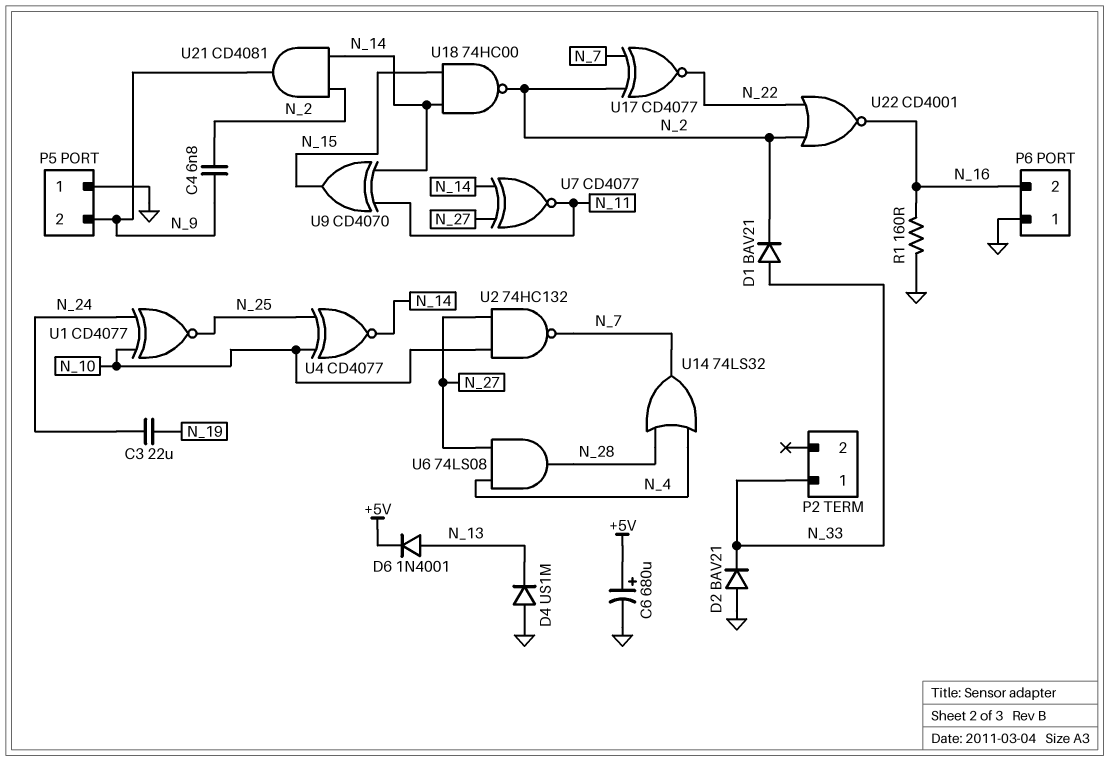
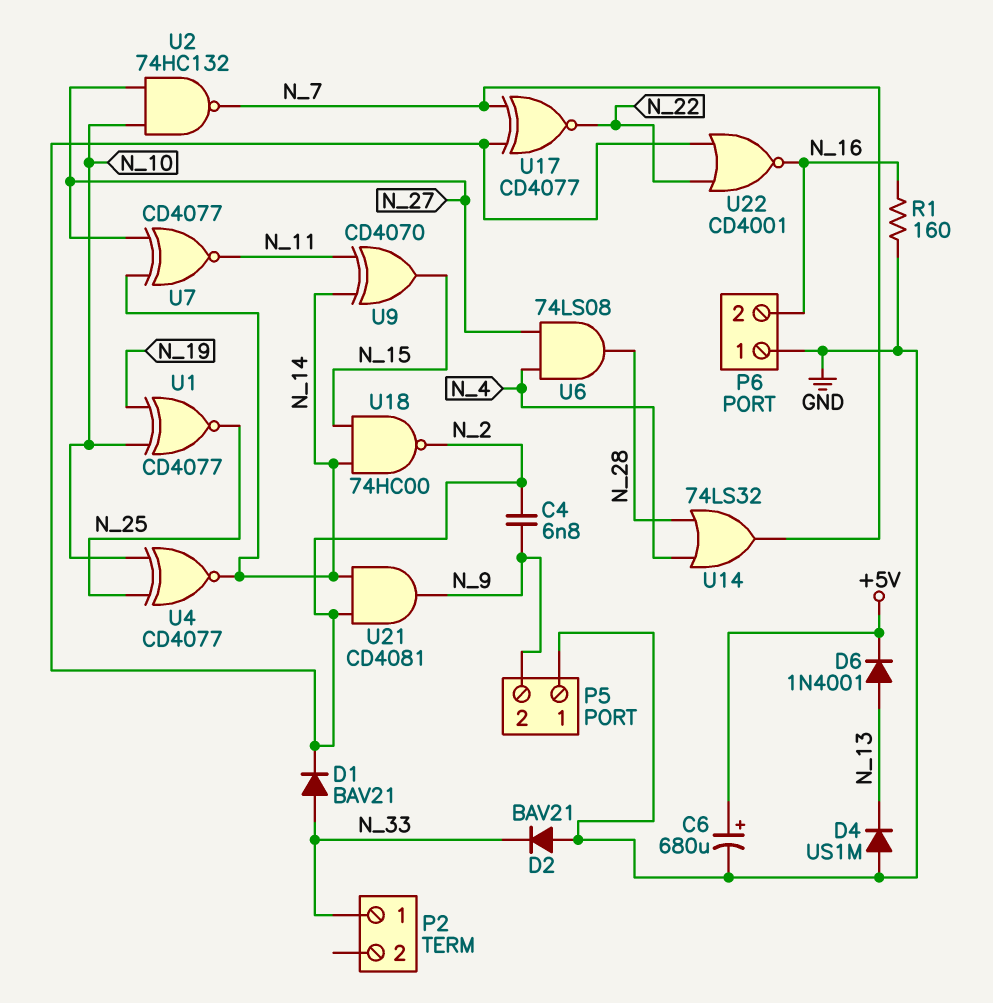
C3: 22uF (N_19, N_24) -> none
U1: XNOR CD4077 (in N_10, in N_24, out N_25) -> XNOR CD4077 (in N_10, in N_19, out N_25)

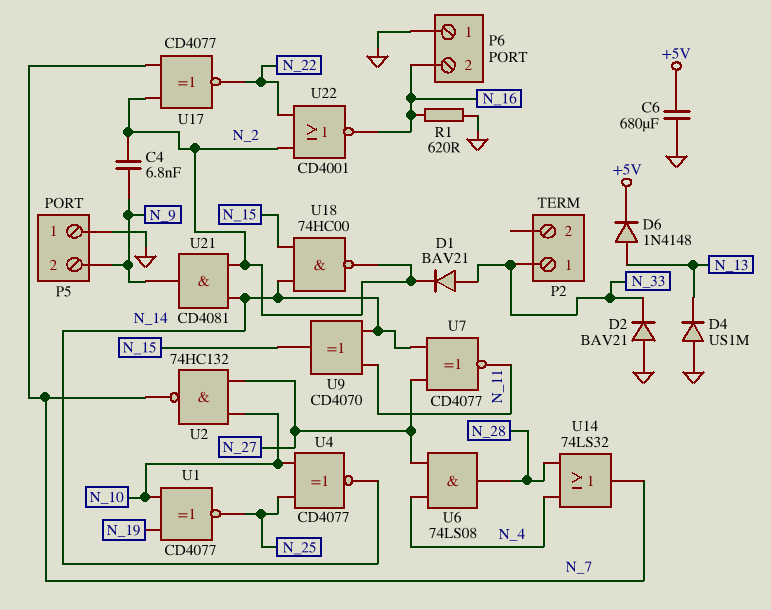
C6: 680uF (plus +5V, minus GND) -> 680uF (+5V, GND)
D6: diode 1N4001 (A N_13, K +5V) -> diode 1N4148 (A N_13, K +5V)
R1: 160 (GND, N_16) -> 620 (GND, N_16)

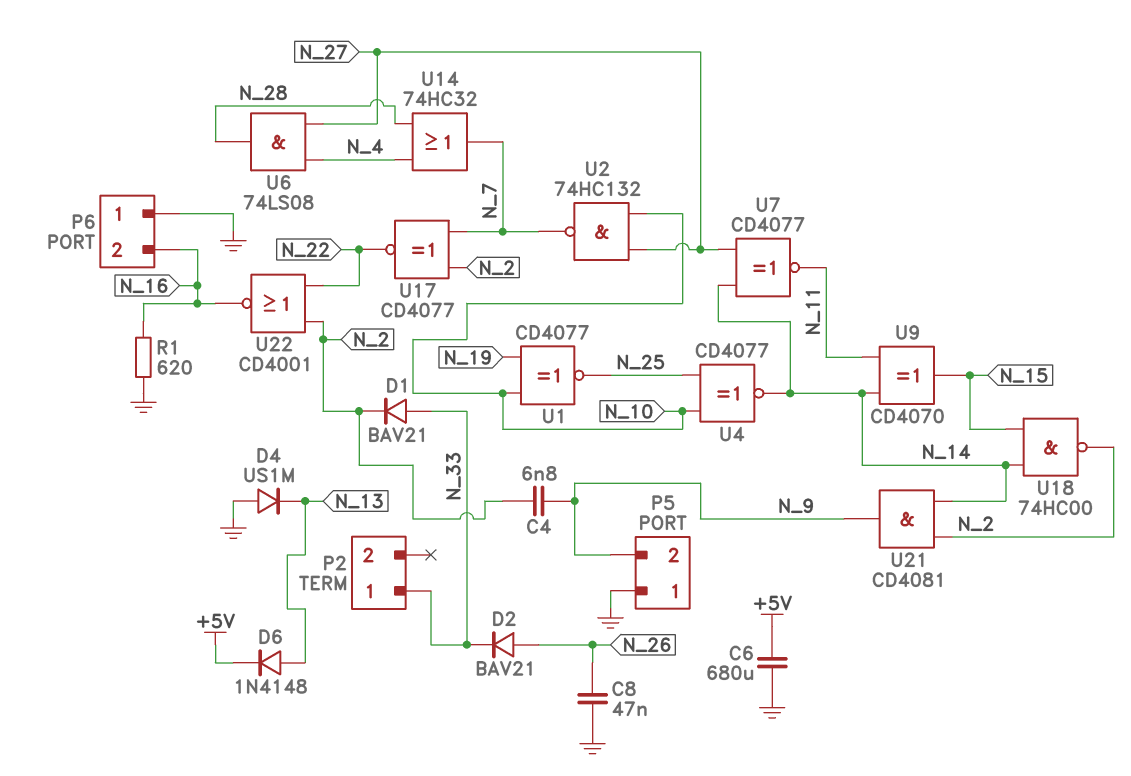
C8: none -> 47nF (GND, N_26)
D2: diode BAV21 (A GND, K N_33) -> diode BAV21 (A N_26, K N_33)
U14: OR 74LS32 (in N_4, in N_28, out N_7) -> OR 74HC32 (in N_4, in N_28, out N_7)

